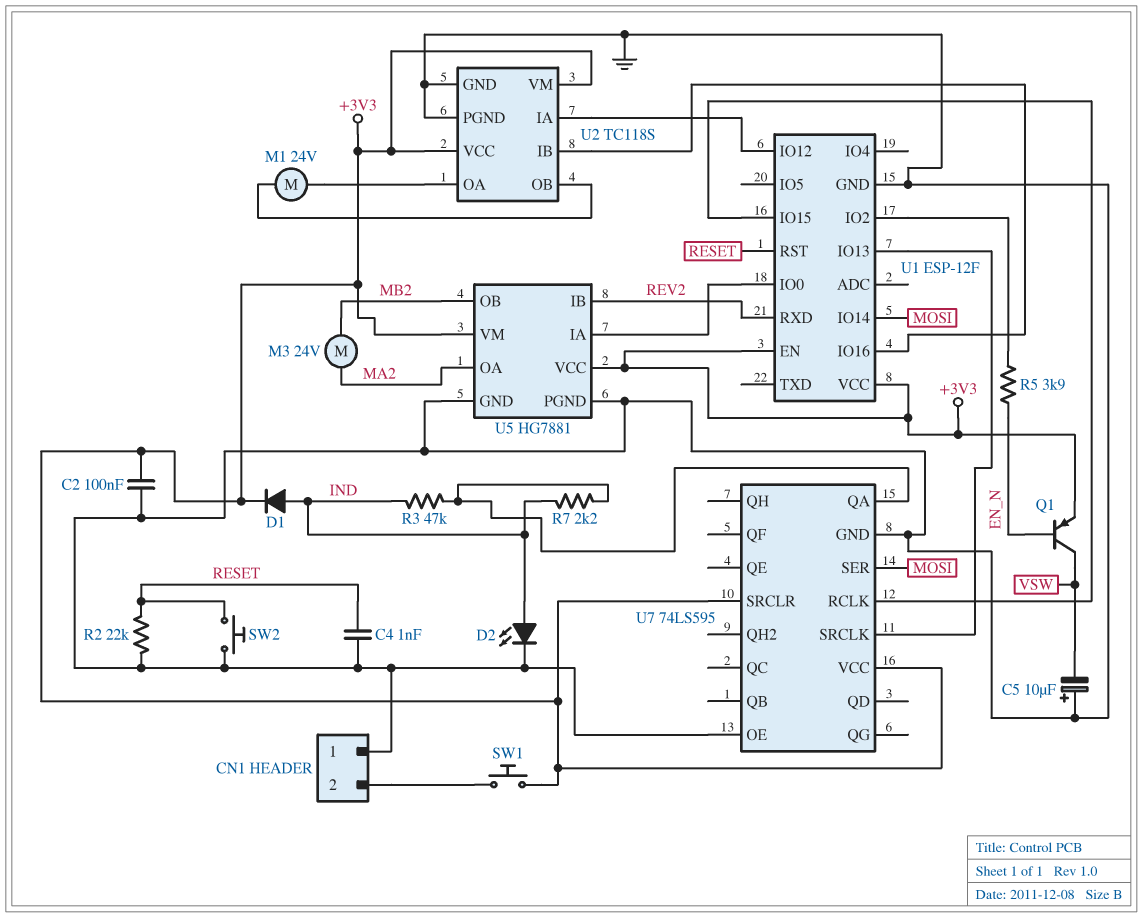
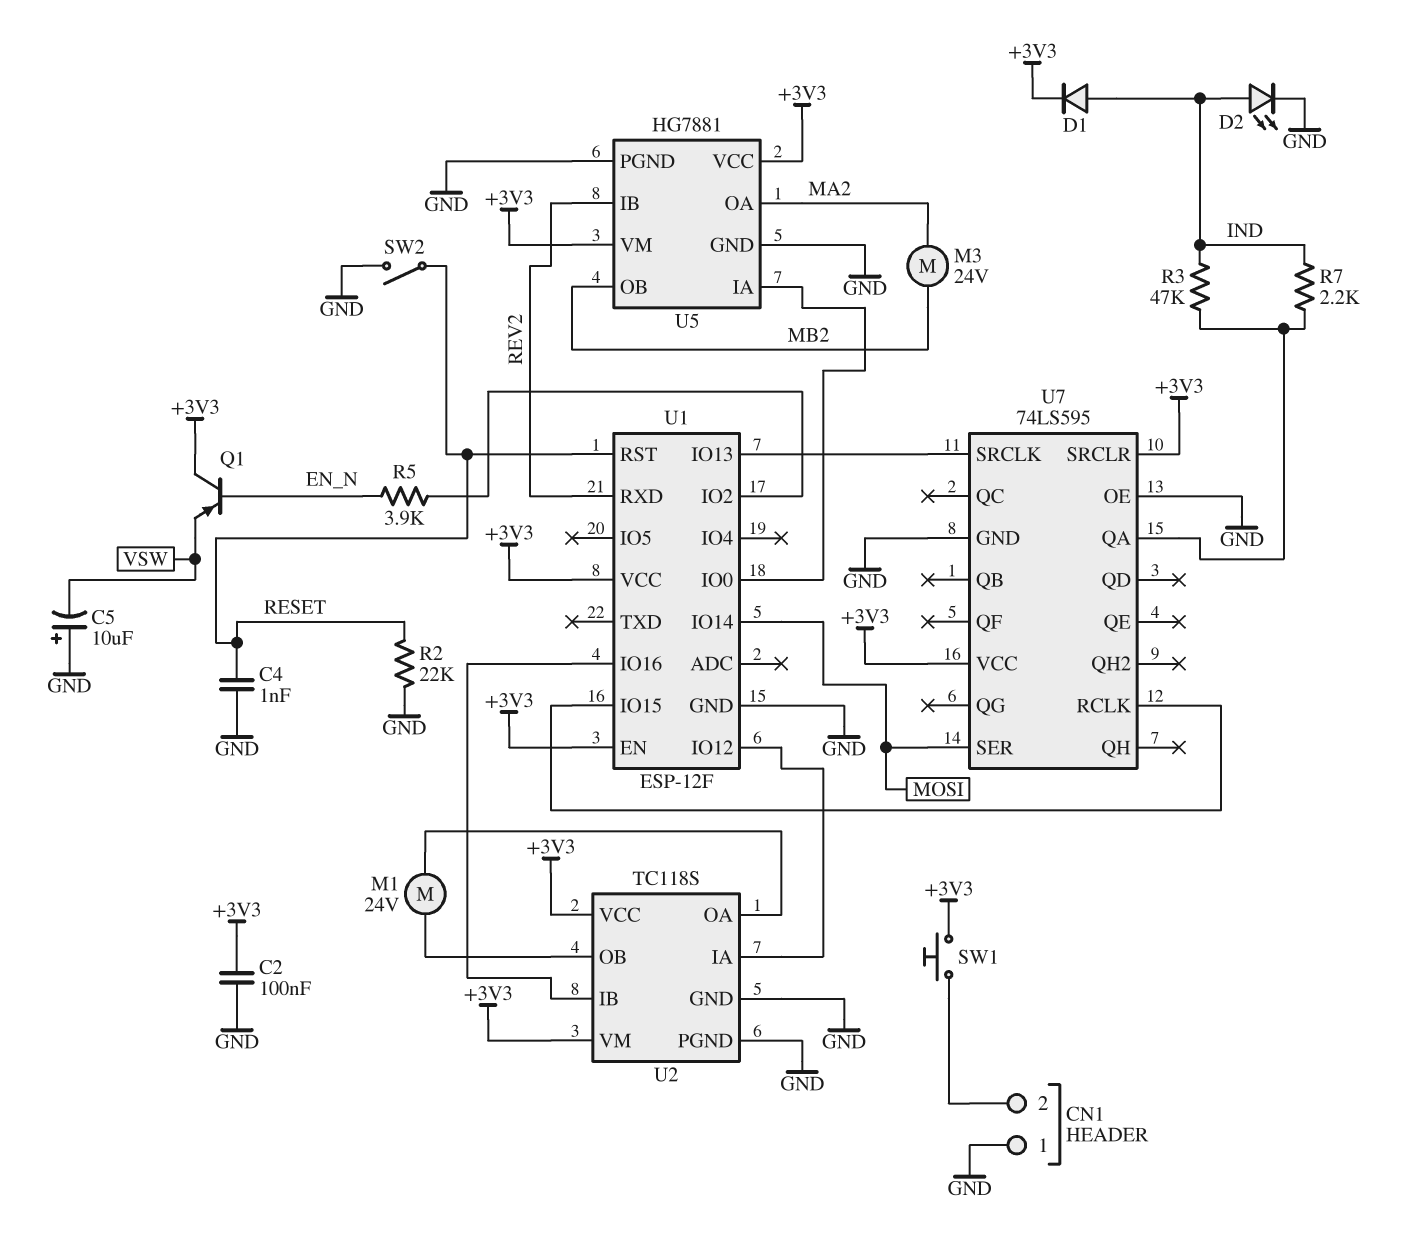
Q1: PNP (B EN_N, C VSW, E +3V3) -> PNP (B EN_N, C +3V3, E VSW)
SW2: button (GND, RESET) -> switch (GND, RESET)

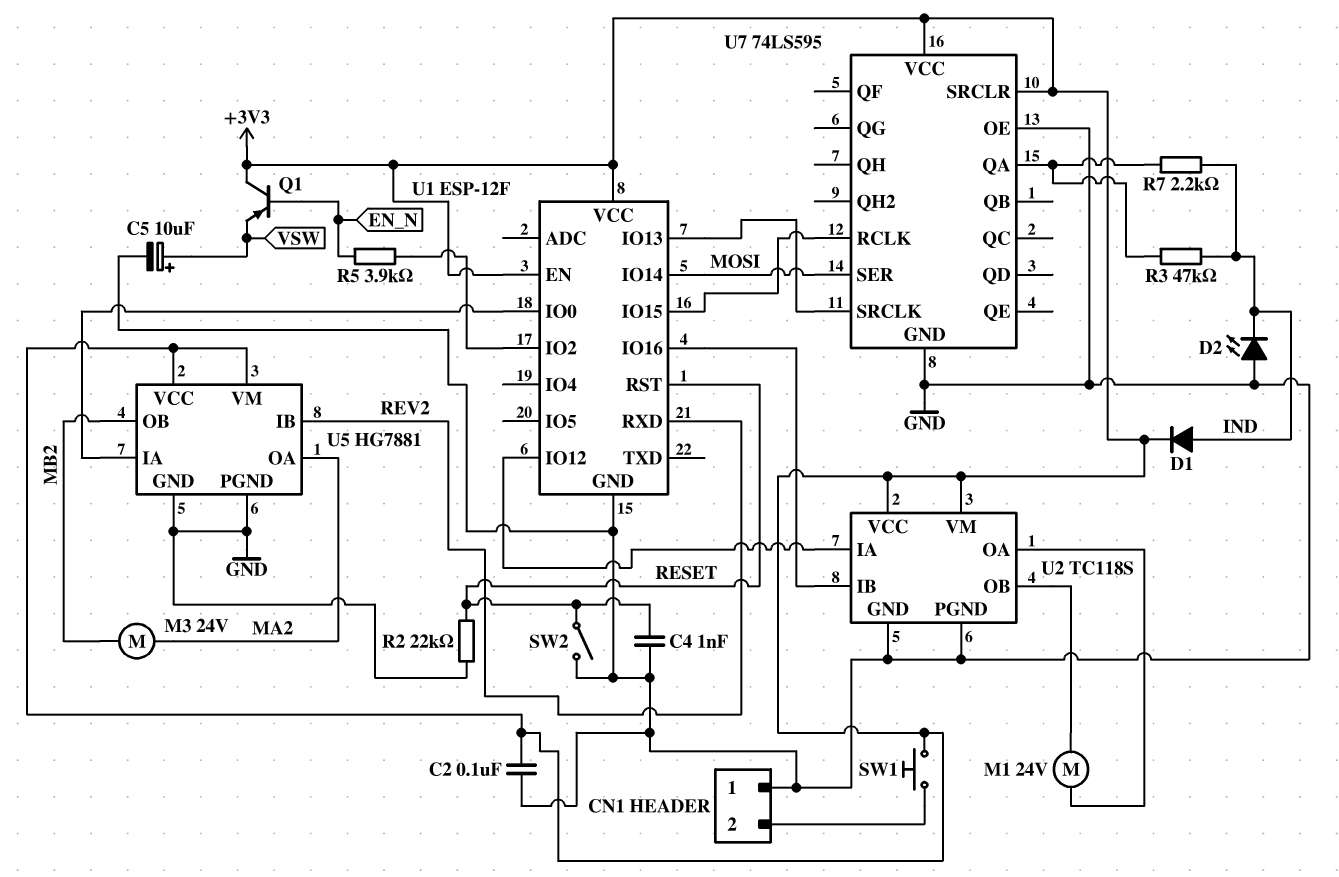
C5: 10uF (plus GND, minus VSW) -> 10uF (plus VSW, minus GND)
D2: LED (A IND, K GND) -> LED (A GND, K IND)

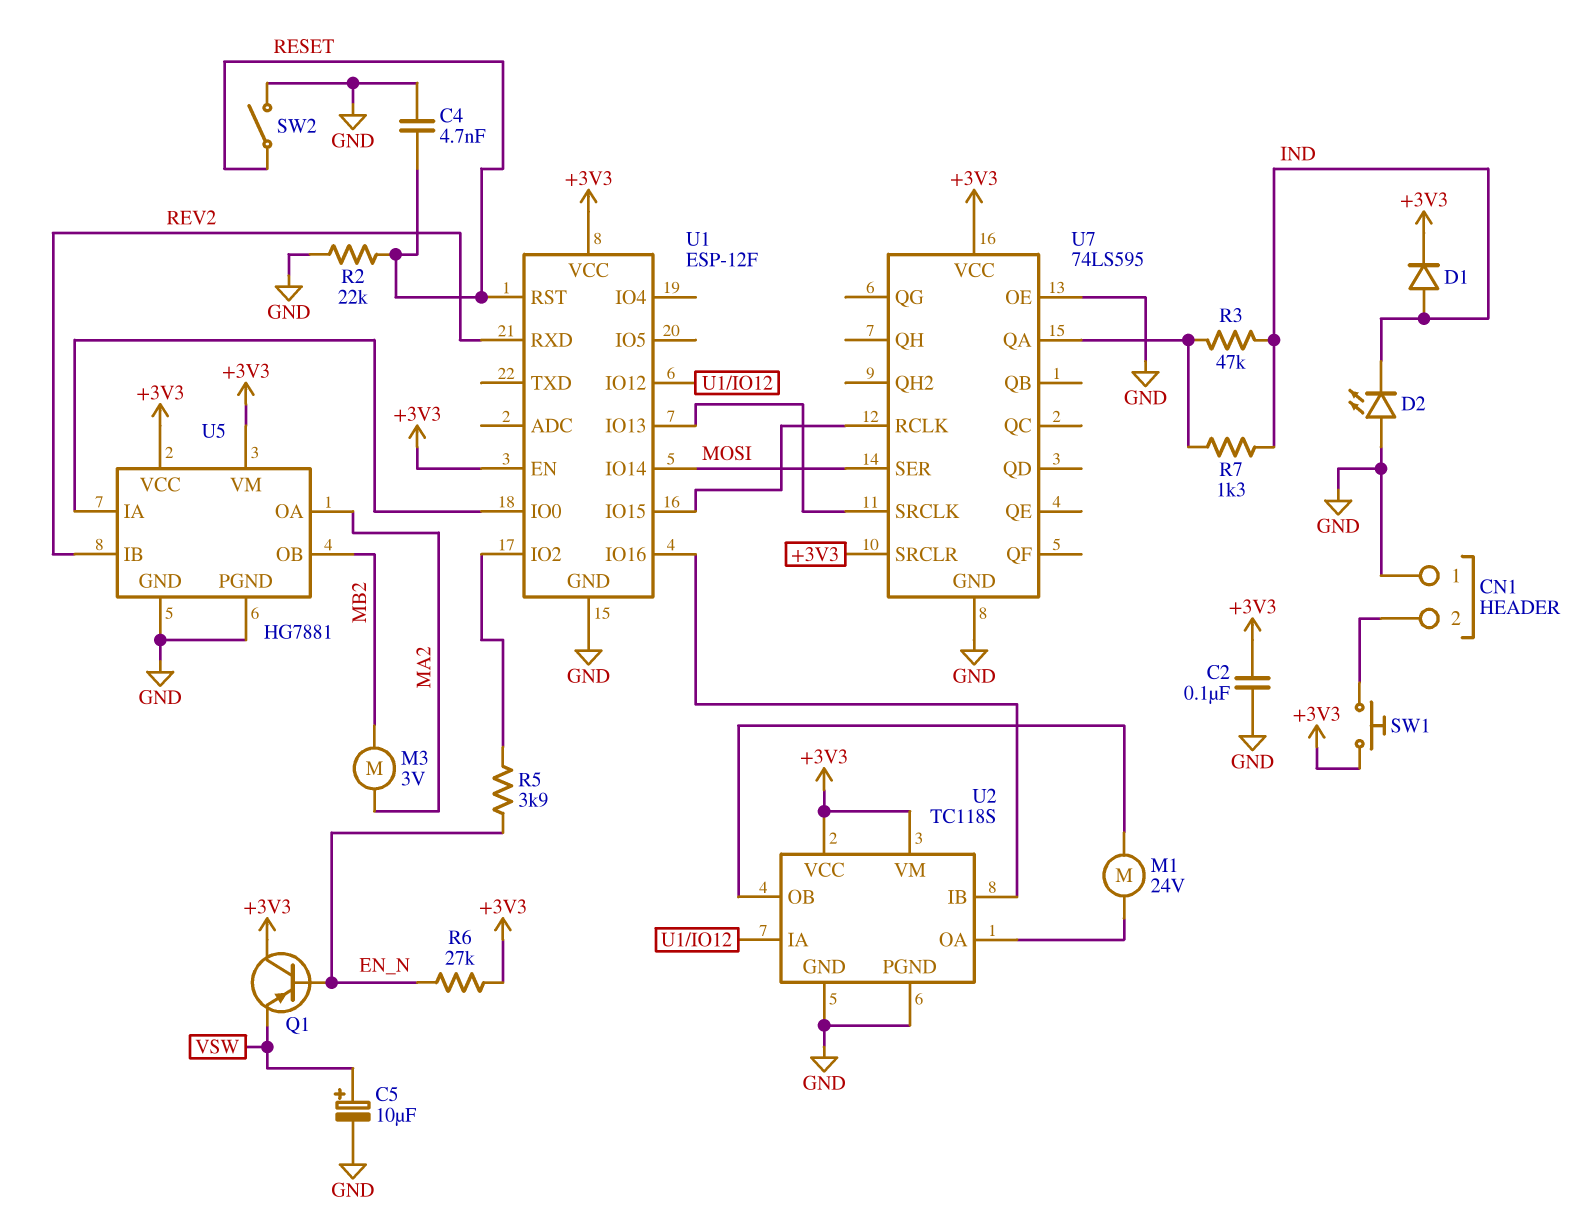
C4: 1nF (GND, RESET) -> 4.7nF (GND, RESET)
M3: motor 24V (MA2, MB2) -> motor 3V (MA2, MB2)
R6: none -> 27k (+3V3, EN_N)
R7: 2.2k (IND, U7/QA) -> 1.3k (IND, U7/QA)

